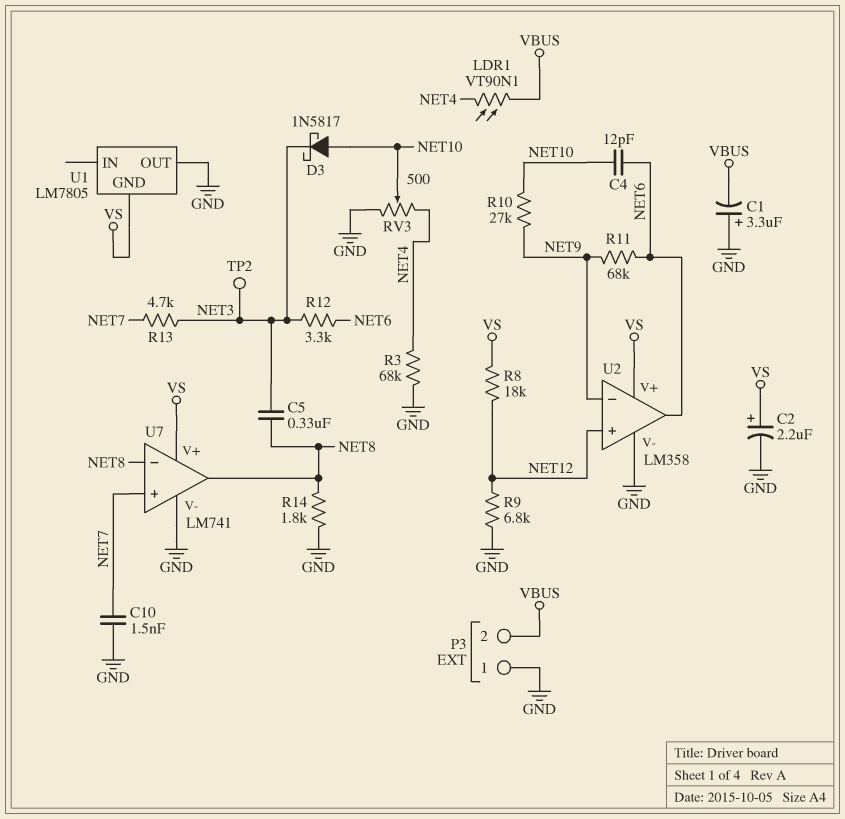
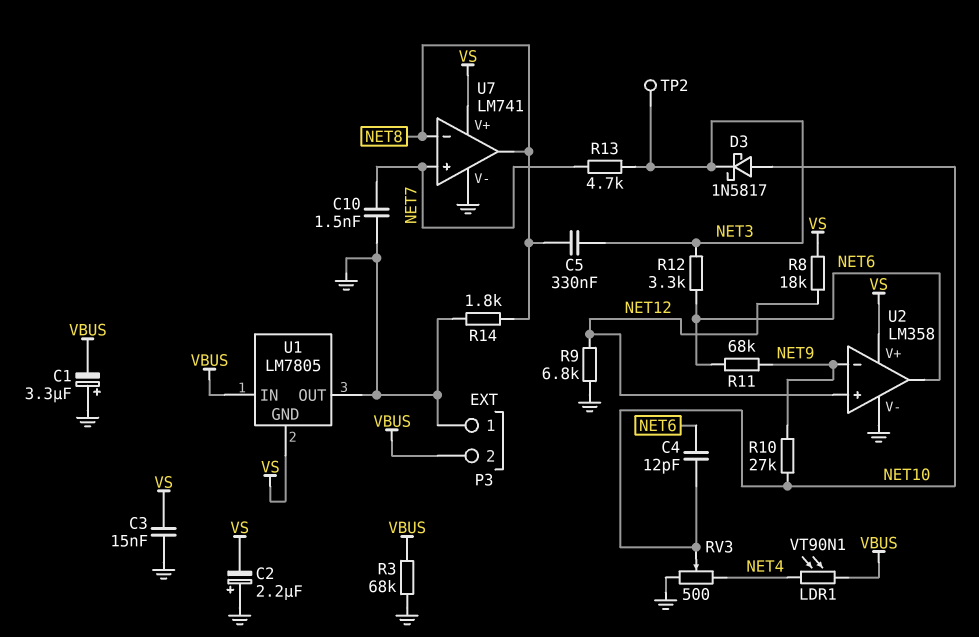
C2: 2.2uF (plus VS, minus GND) -> 2.2uF (plus GND, minus VS)
C3: none -> 15nF (GND, VS)
R3: 68k (GND, NET4) -> 68k (GND, VBUS)
U1 pin IN: none -> VBUS

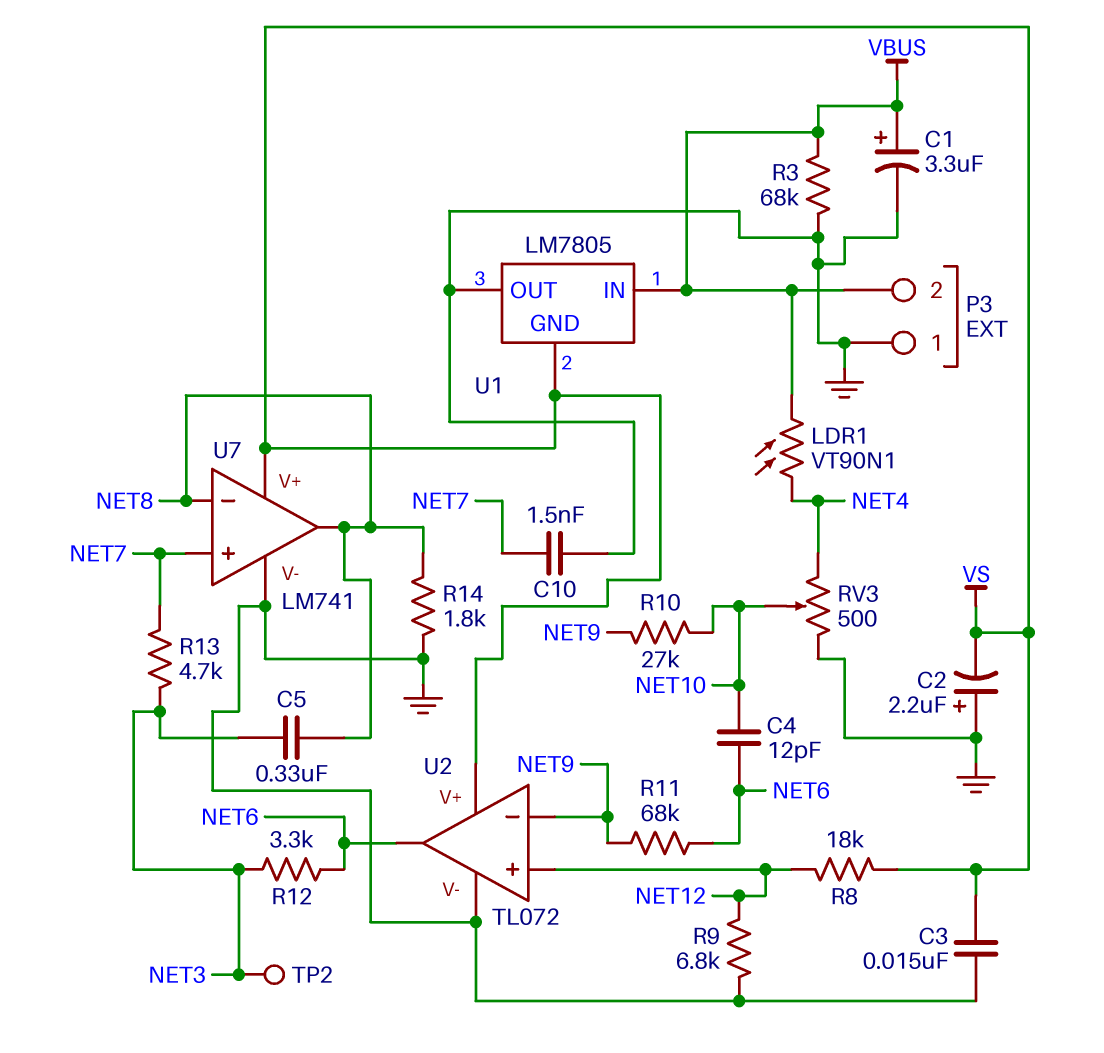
C1: 3.3uF (plus GND, minus VBUS) -> 3.3uF (plus VBUS, minus GND)
D3: schottky 1N5817 (A NET10, K NET3) -> none
U2: LM358 -> TL072

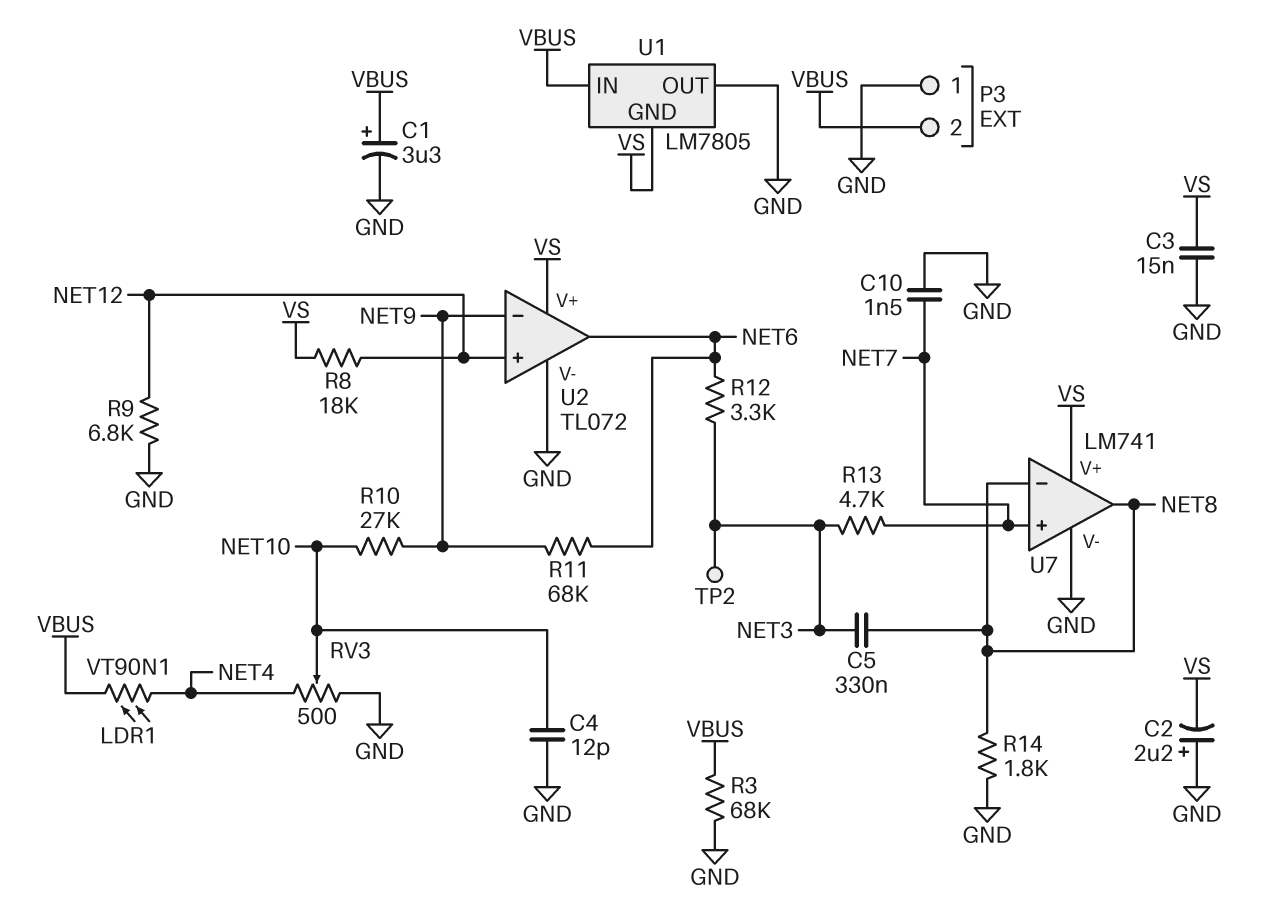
C4: 12pF (NET6, NET10) -> 12pF (GND, NET10)

